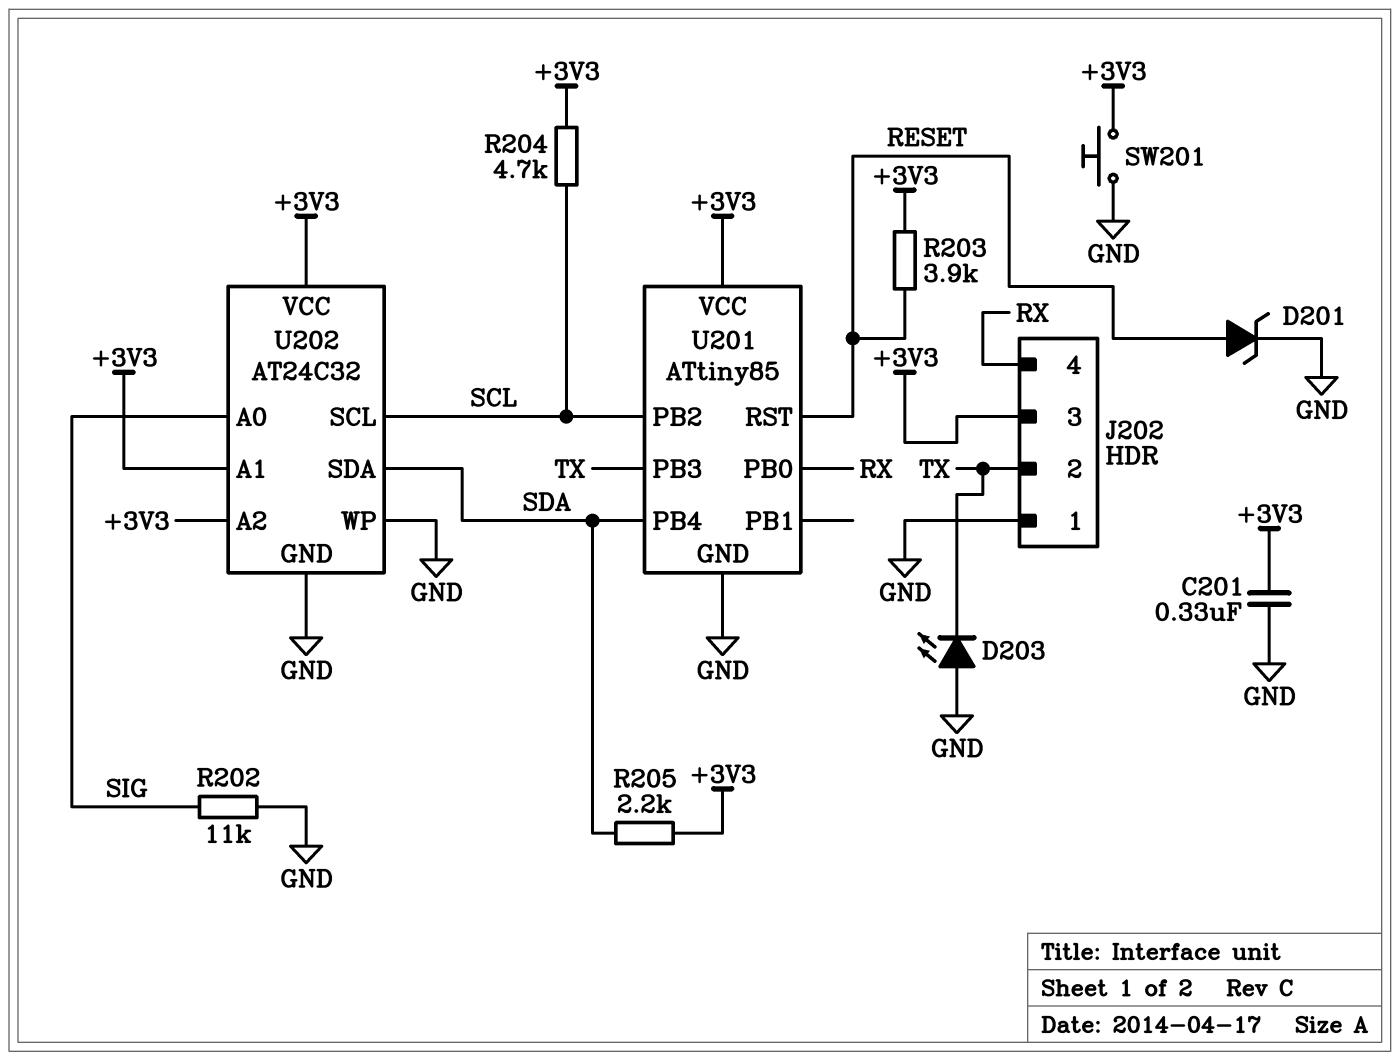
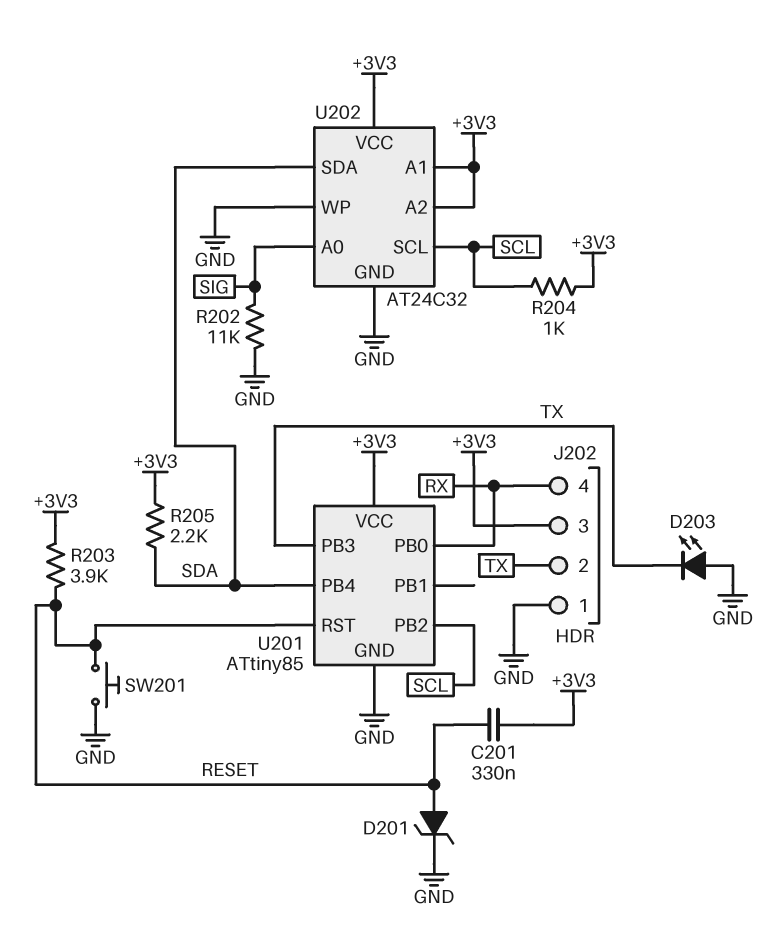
C201: 330nF (+3V3, GND) -> 330nF (+3V3, RESET)
R204: 4.7k (+3V3, SCL) -> 1k (+3V3, SCL)
SW201: button (+3V3, GND) -> button (GND, RESET)

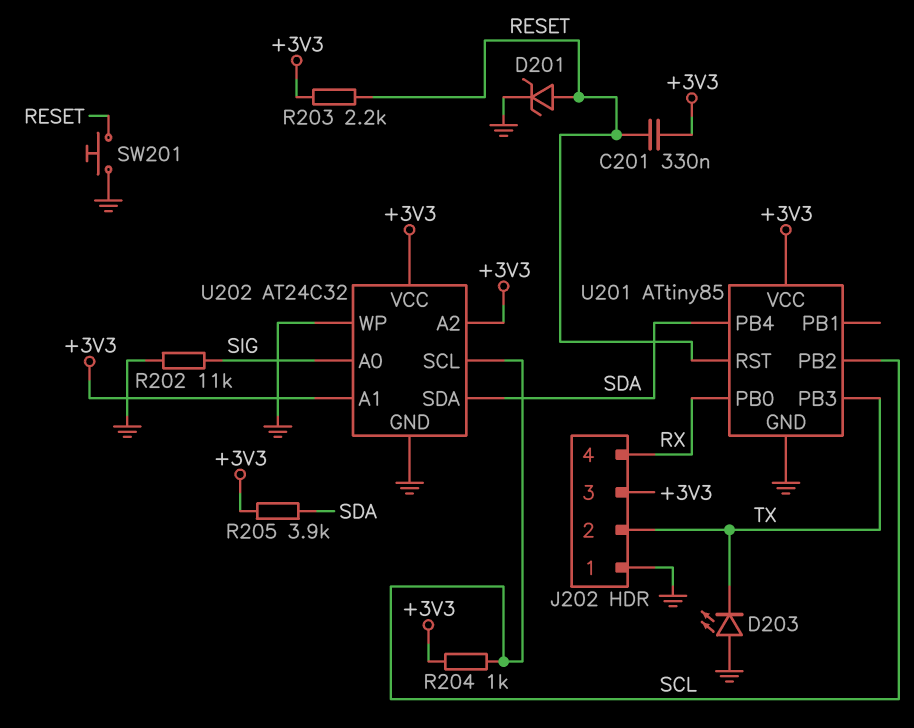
R203: 3.9k (+3V3, RESET) -> 2.2k (+3V3, RESET)
R205: 2.2k (+3V3, SDA) -> 3.9k (+3V3, SDA)

